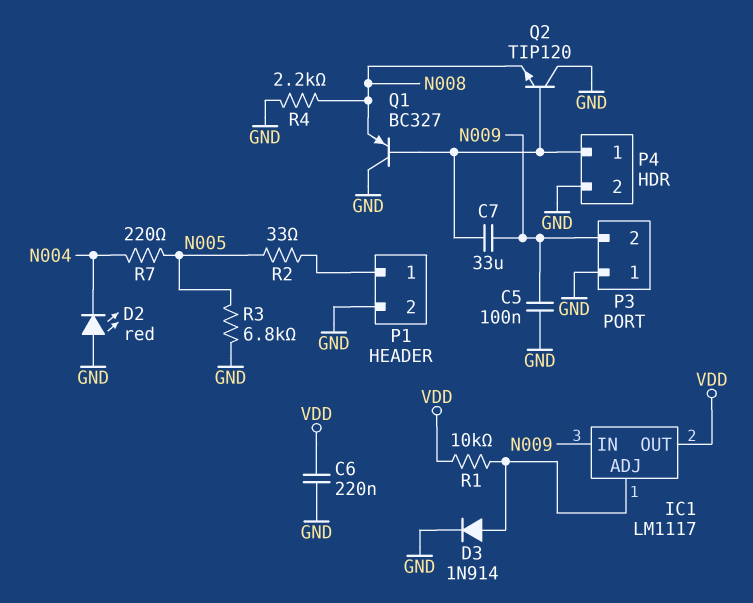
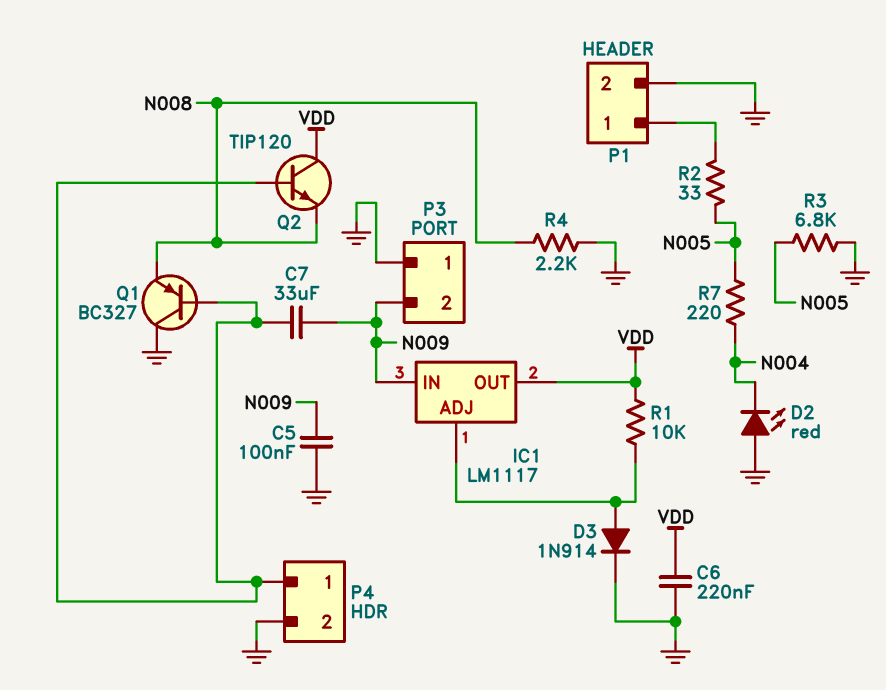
Q2: NPN TIP120 (B P4/1, C GND, E N008) -> NPN TIP120 (B P4/1, C VDD, E N008)

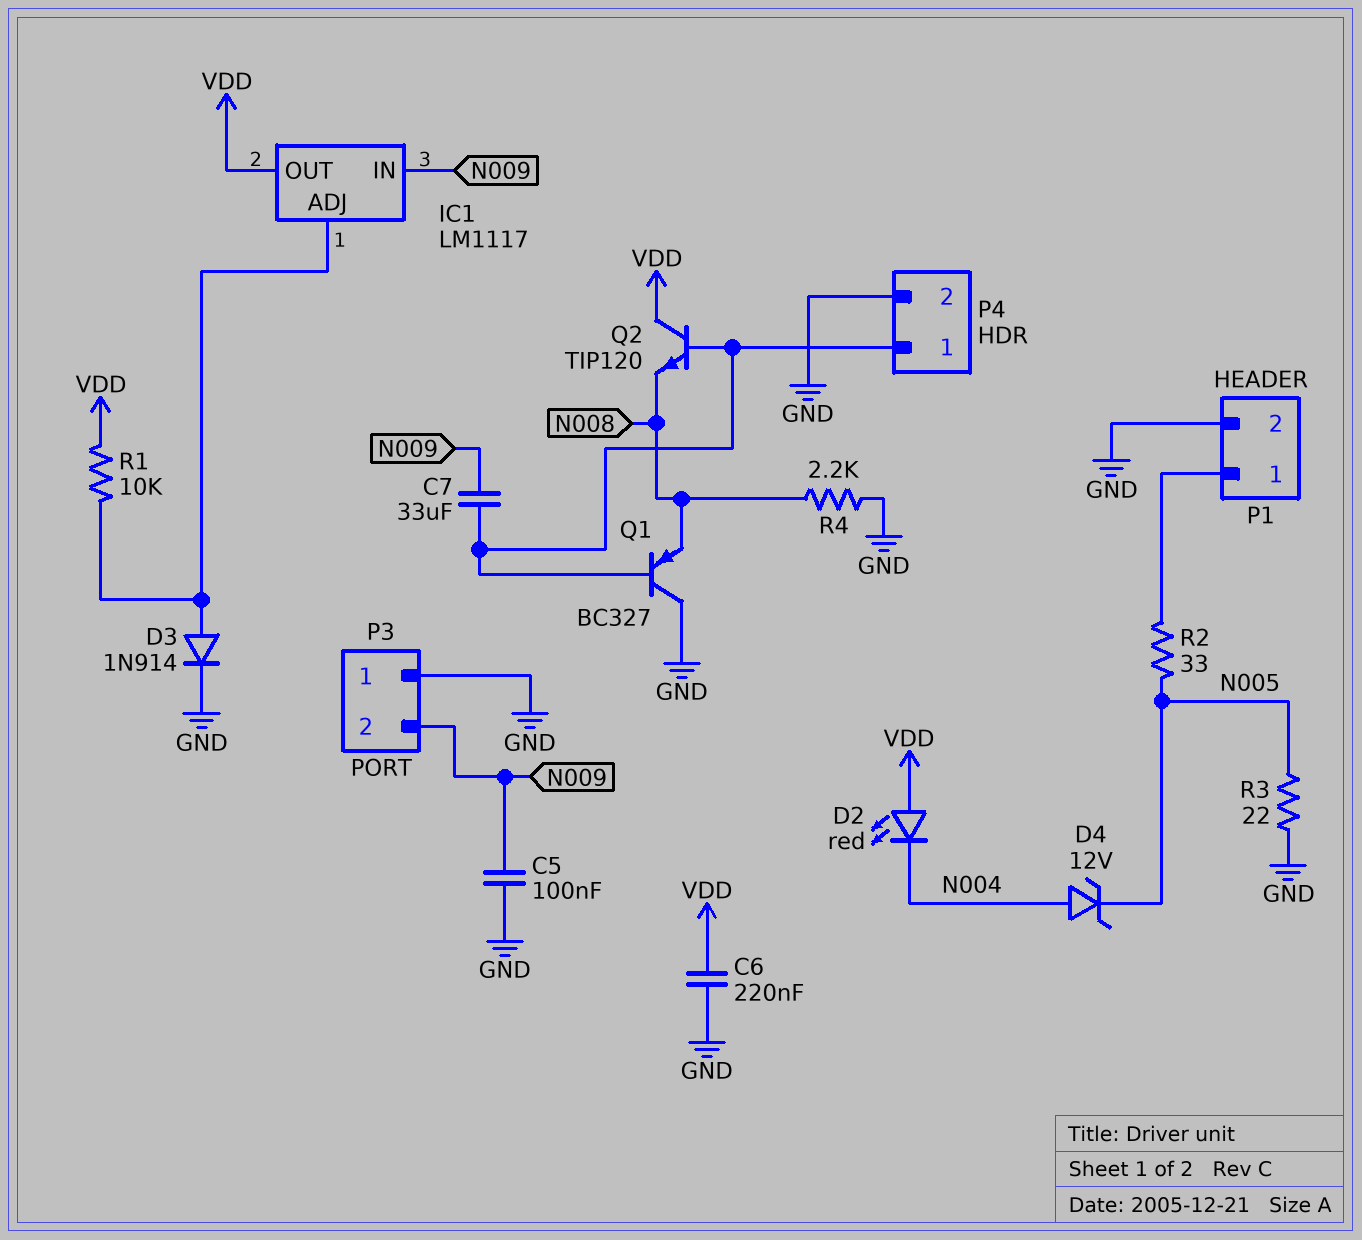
D2: LED red (A GND, K N004) -> LED red (A VDD, K N004)
D4: none -> zener 12V (A N004, K N005)
R3: 6.8k (GND, N005) -> 22 (GND, N005)
R7: 220 (N004, N005) -> none

